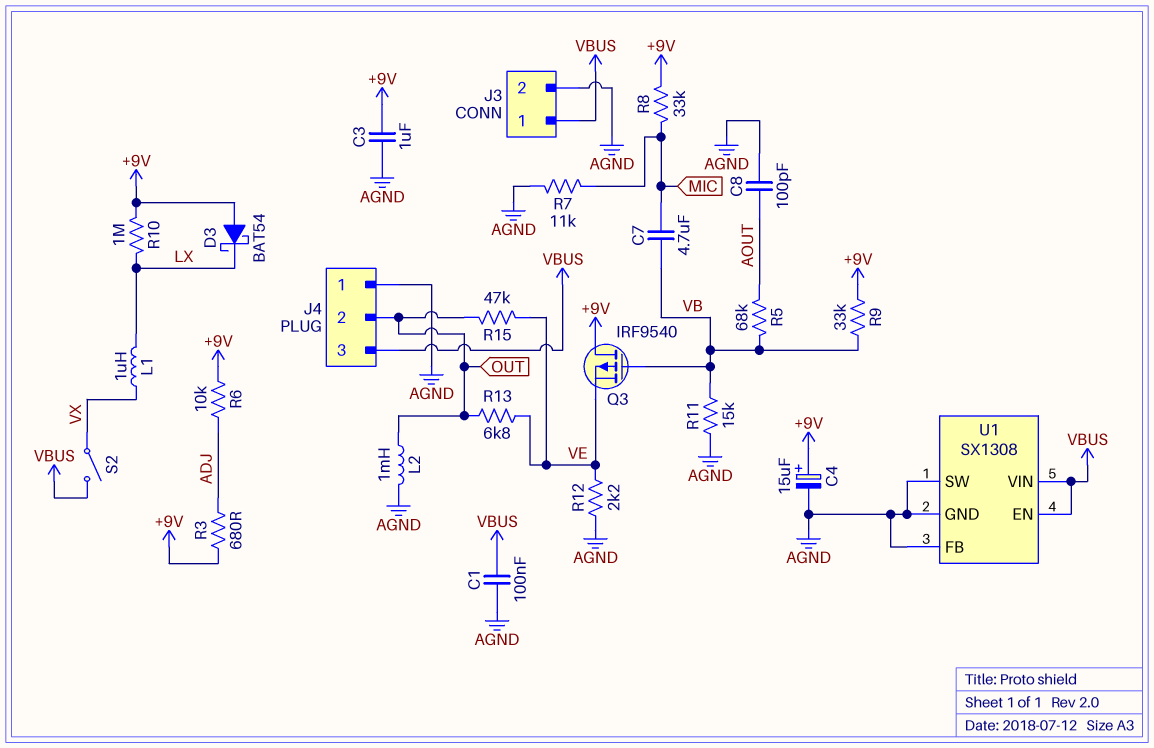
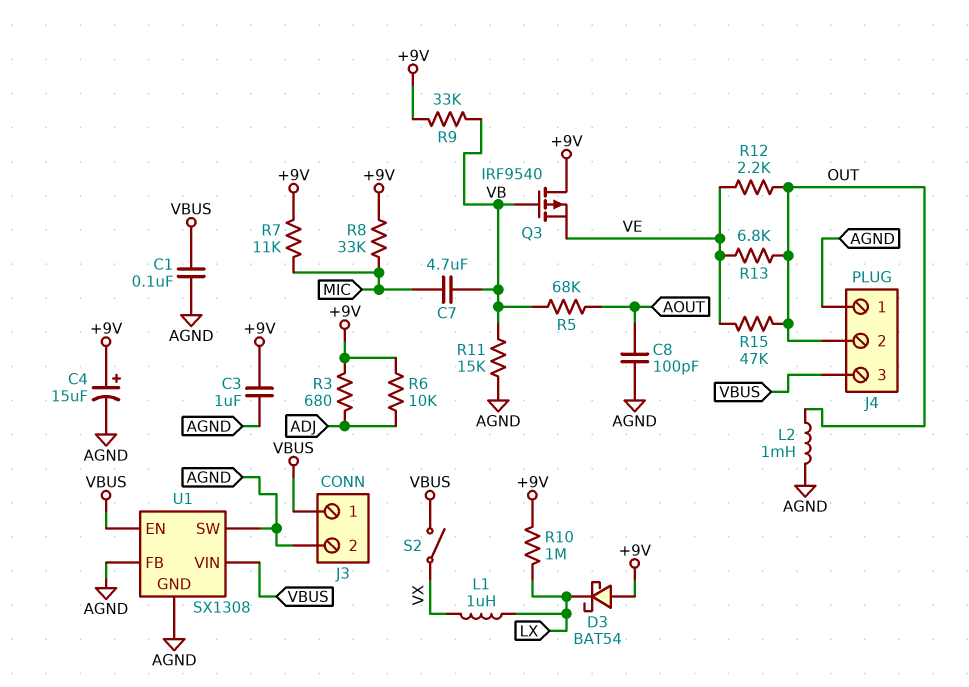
R7: 11k (AGND, MIC) -> 11k (+9V, MIC)
R12: 2.2k (AGND, VE) -> 2.2k (OUT, VE)

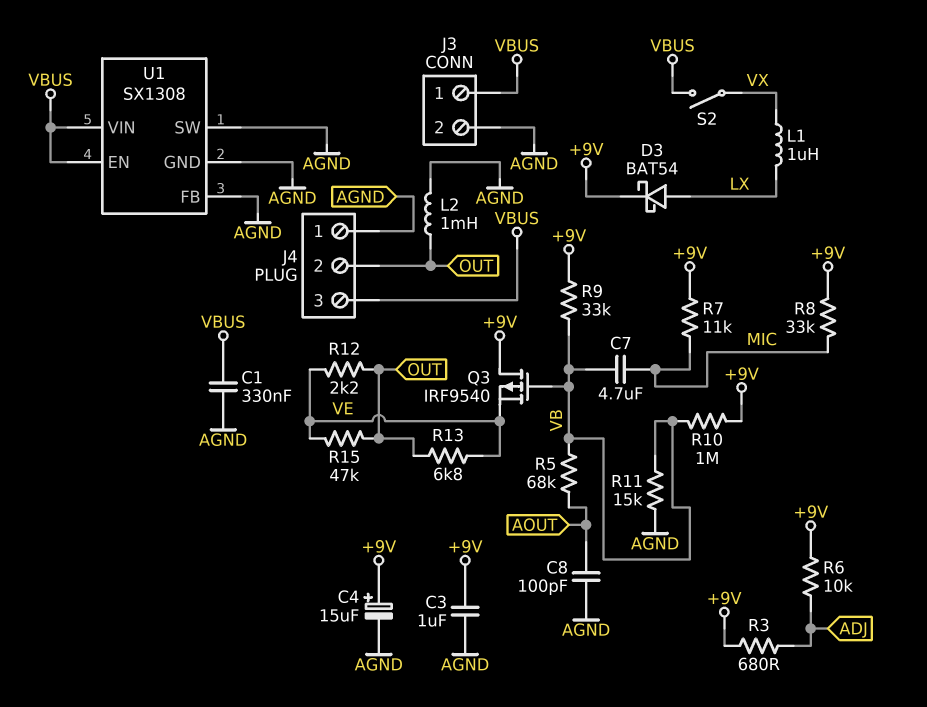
C1: 100nF (AGND, VBUS) -> 330nF (AGND, VBUS)
D3: schottky BAT54 (A +9V, K LX) -> schottky BAT54 (A LX, K +9V)
R10: 1M (+9V, LX) -> 1M (+9V, VB)

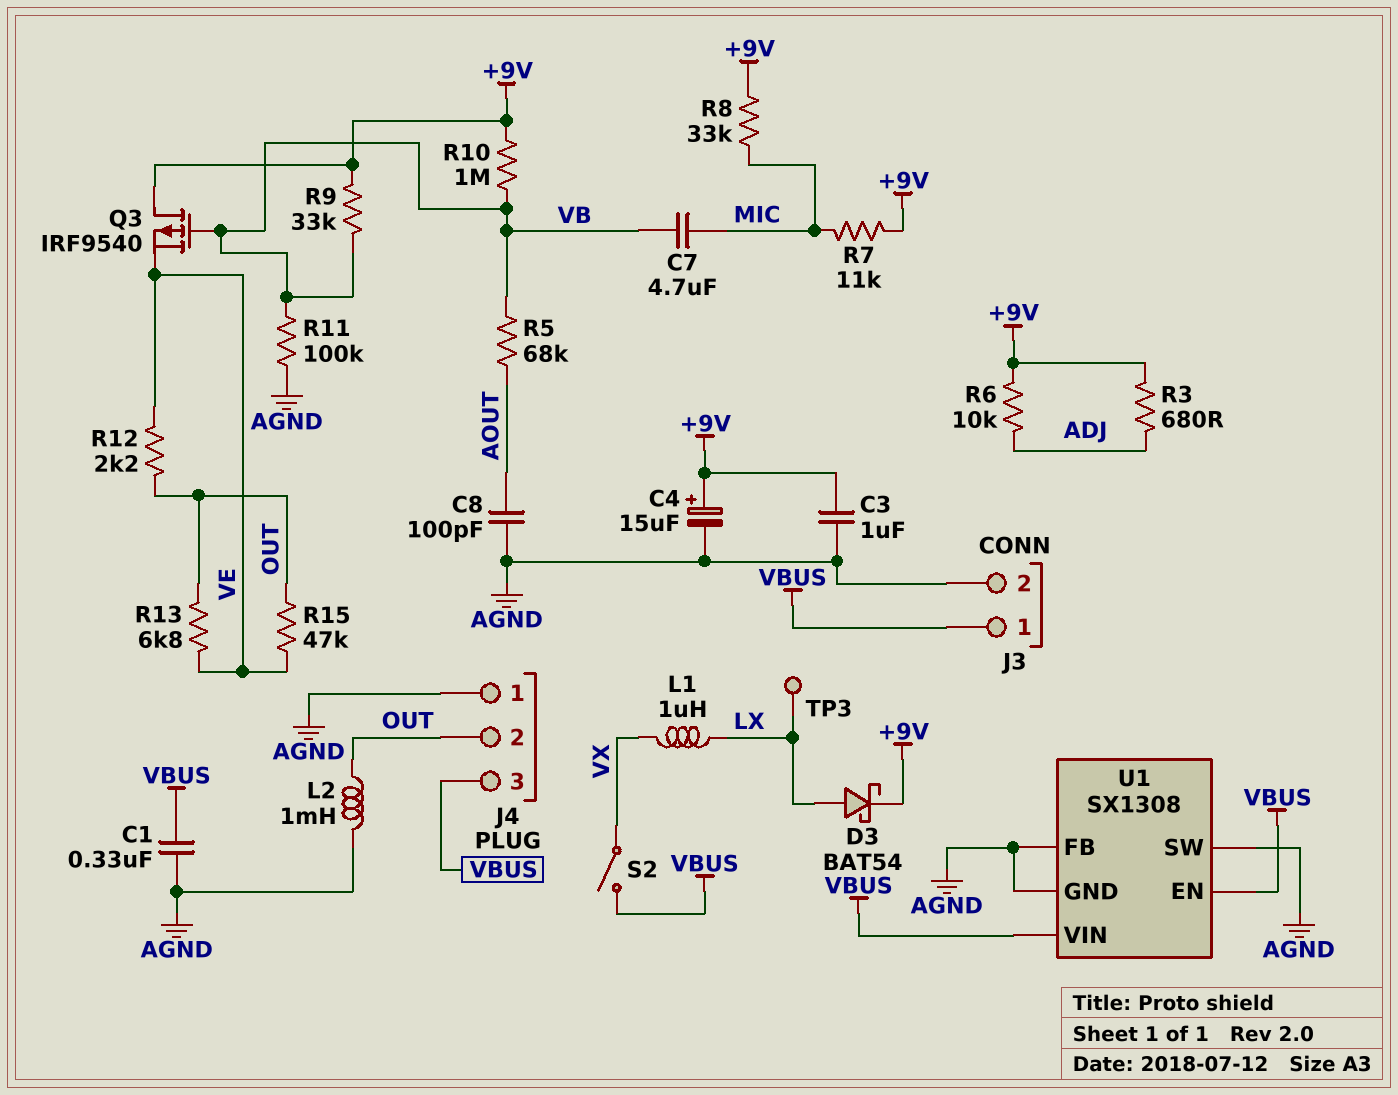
R11: 15k (AGND, VB) -> 100k (AGND, VB)
TP3: none -> test point (LX)

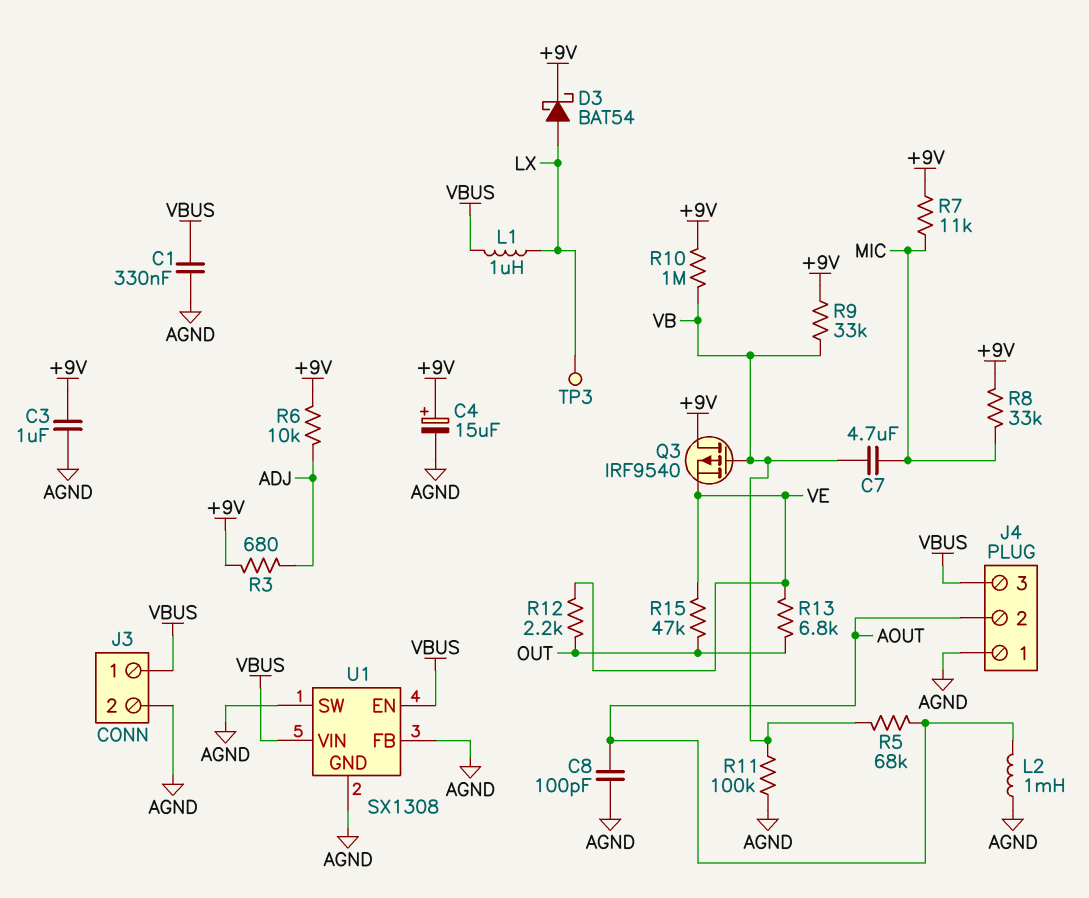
J4 pin 2: OUT -> AOUT
L1: 1uH (LX, VX) -> 1uH (LX, VBUS)
L2: 1mH (AGND, OUT) -> 1mH (AGND, AOUT)
S2: switch (VBUS, VX) -> none

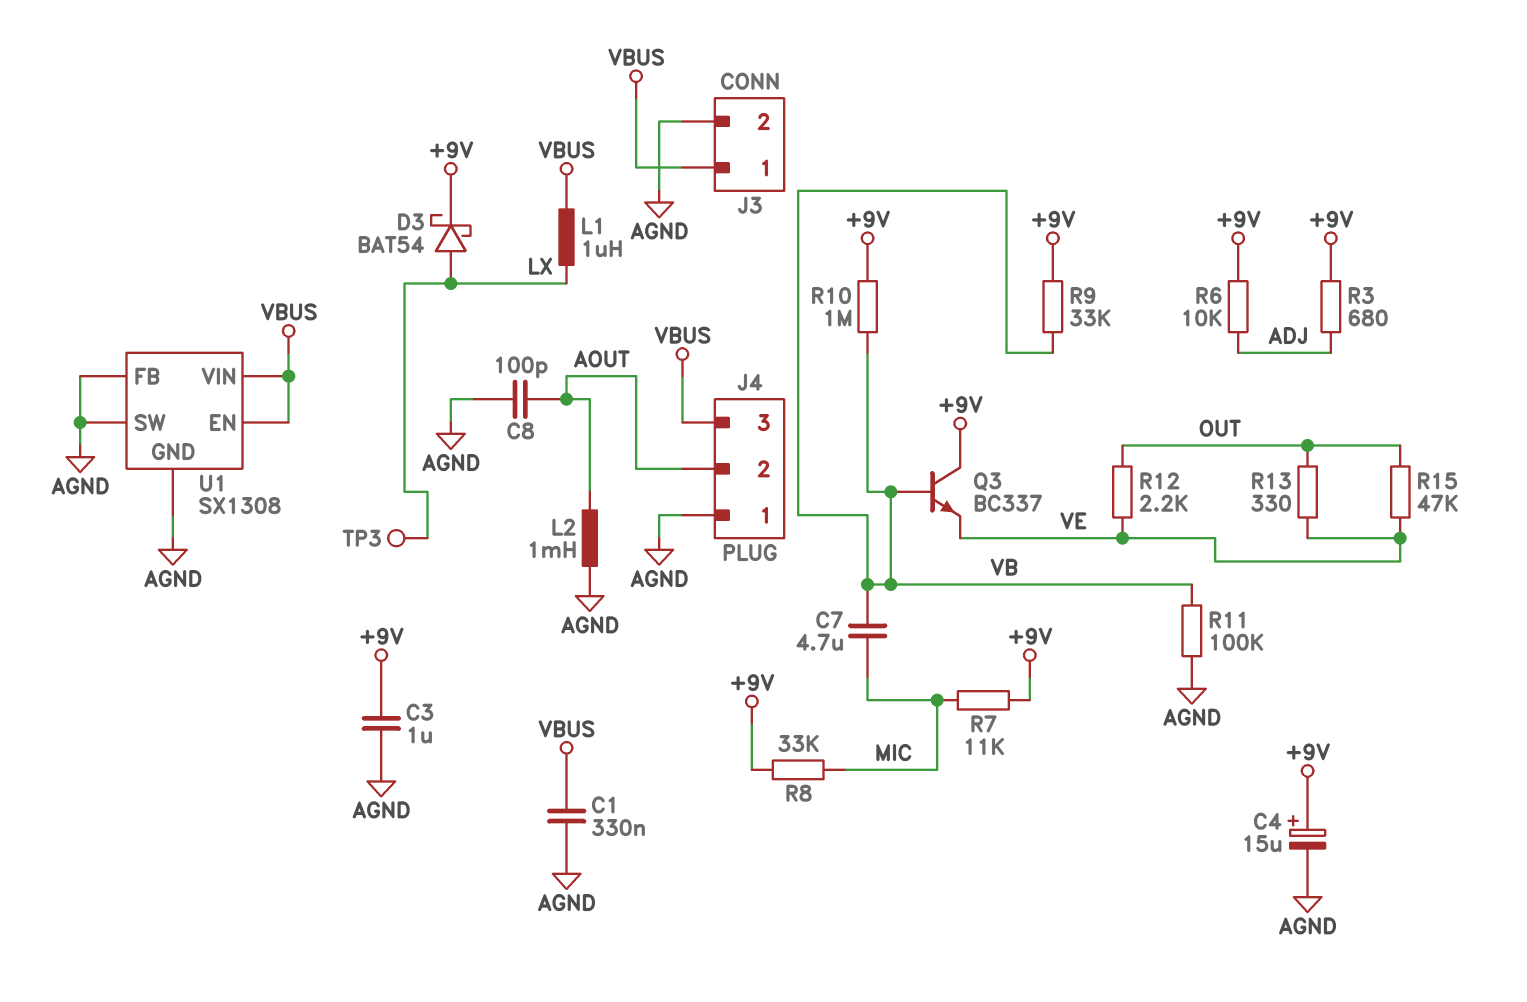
Q3: PMOS IRF9540 (G VB, D +9V, S VE) -> NPN BC337 (B VB, C +9V, E VE)
R5: 68k (AOUT, VB) -> none
R13: 6.8k (OUT, VE) -> 330 (OUT, VE)

